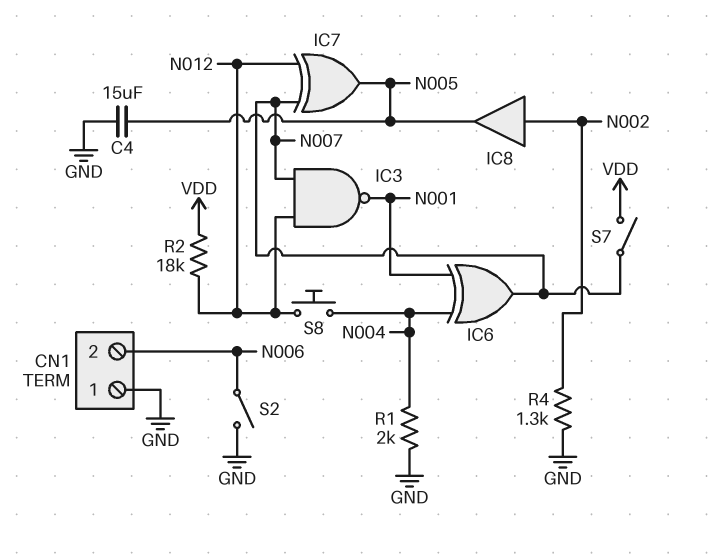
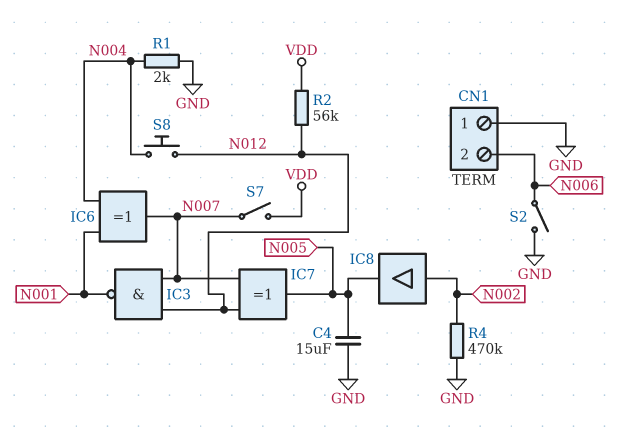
R2: 18k (N012, VDD) -> 56k (N012, VDD)
R4: 1.3k (GND, N002) -> 470k (GND, N002)

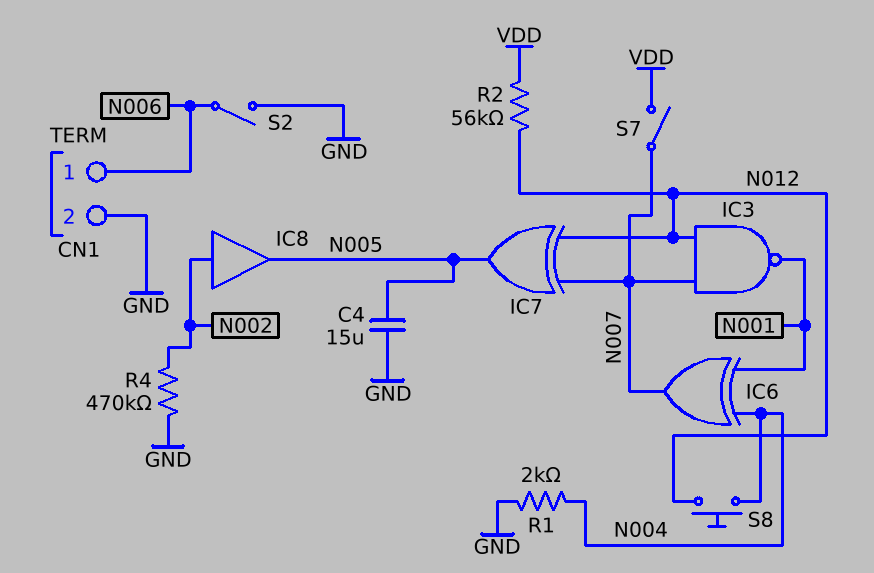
CN1 pin 1: GND -> N006
CN1 pin 2: N006 -> GND

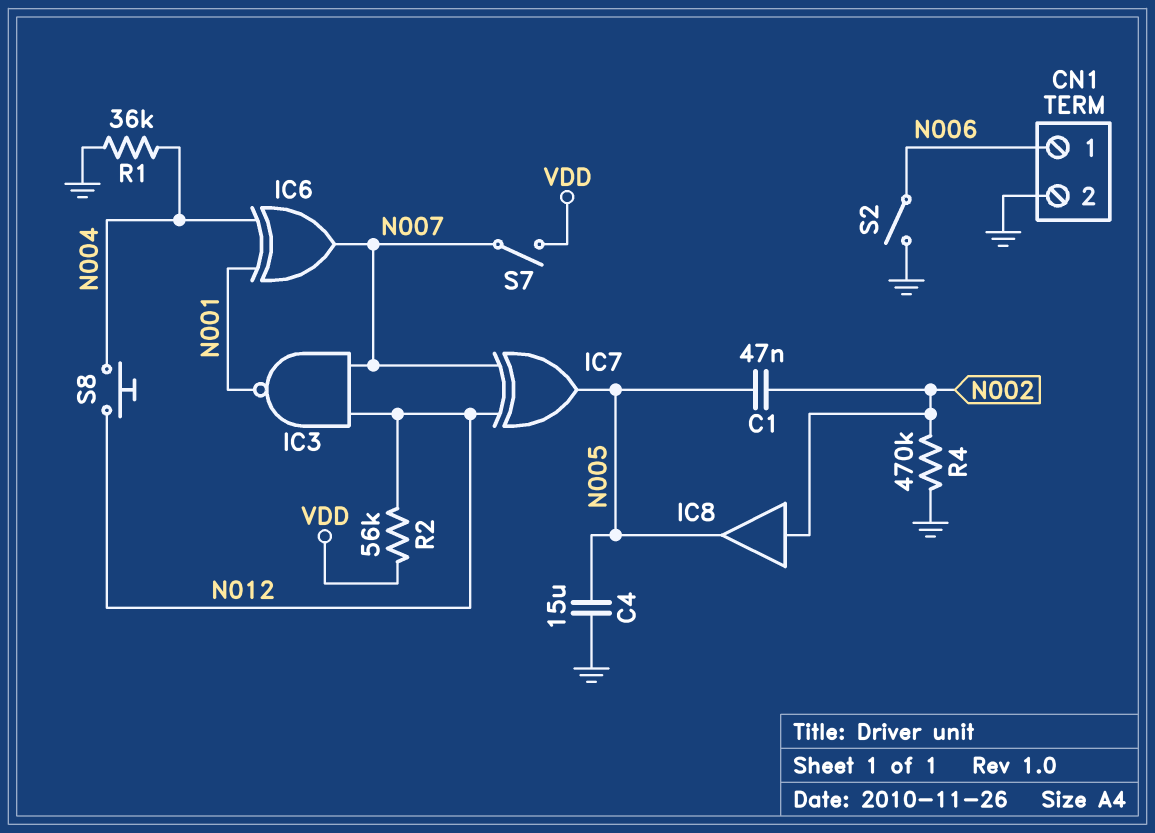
C1: none -> 47nF (N002, N005)
R1: 2k (GND, N004) -> 36k (GND, N004)

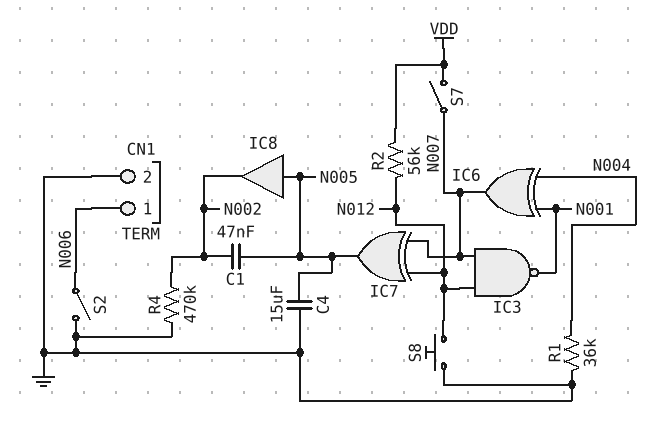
IC8: buffer (in N002, out N005) -> buffer (in N005, out N002)
S8: button (N004, N012) -> button (GND, N012)

